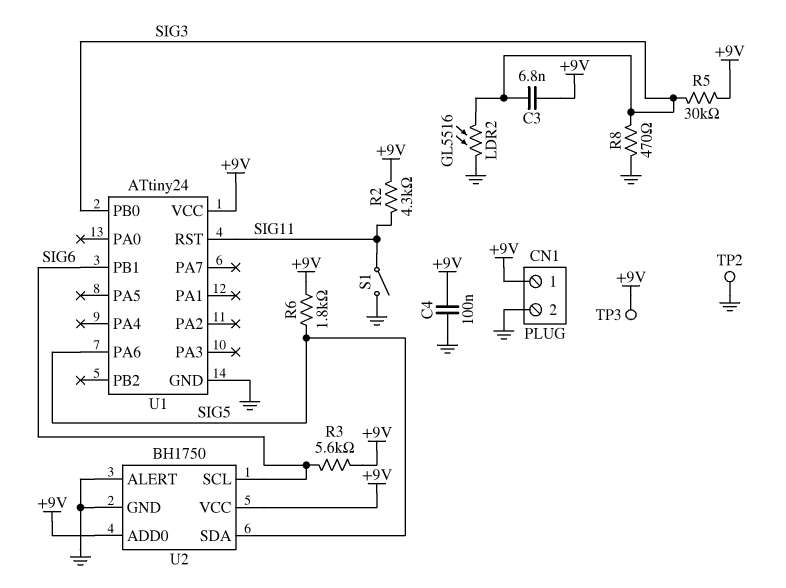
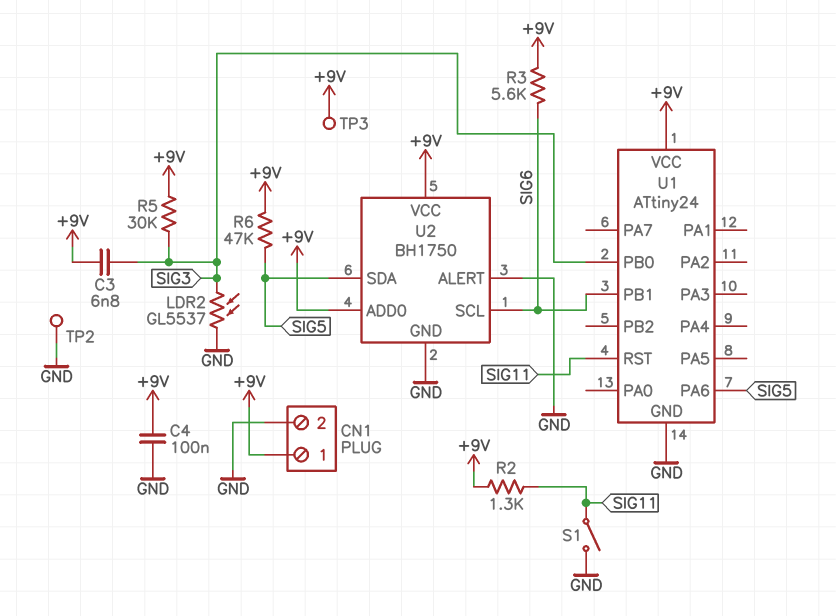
LDR2: GL5516 (GND, SIG3) -> GL5537 (GND, SIG3)
R2: 4.3k (+9V, SIG11) -> 1.3k (+9V, SIG11)
R6: 1.8k (+9V, SIG5) -> 47k (+9V, SIG5)
R8: 470 (GND, SIG3) -> none

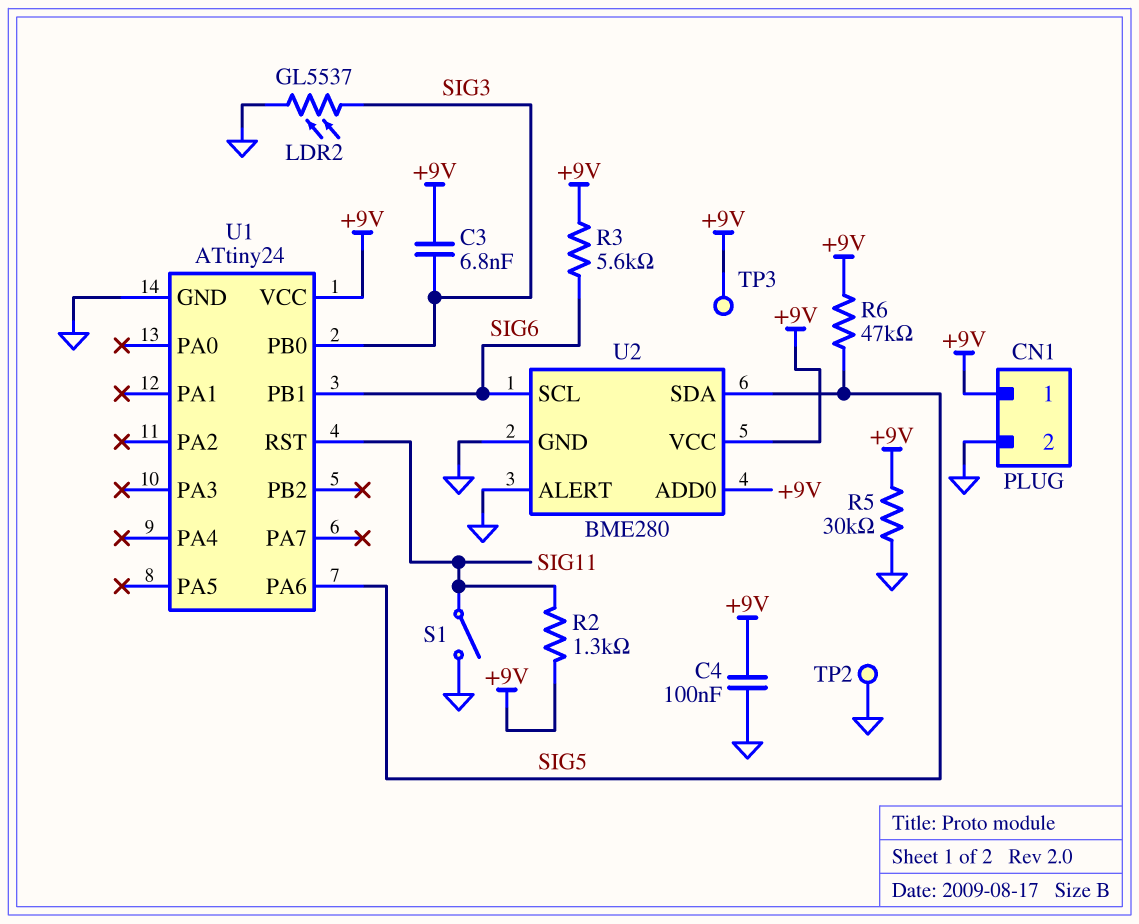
R5: 30k (+9V, SIG3) -> 30k (+9V, GND)
U2: BH1750 -> BME280

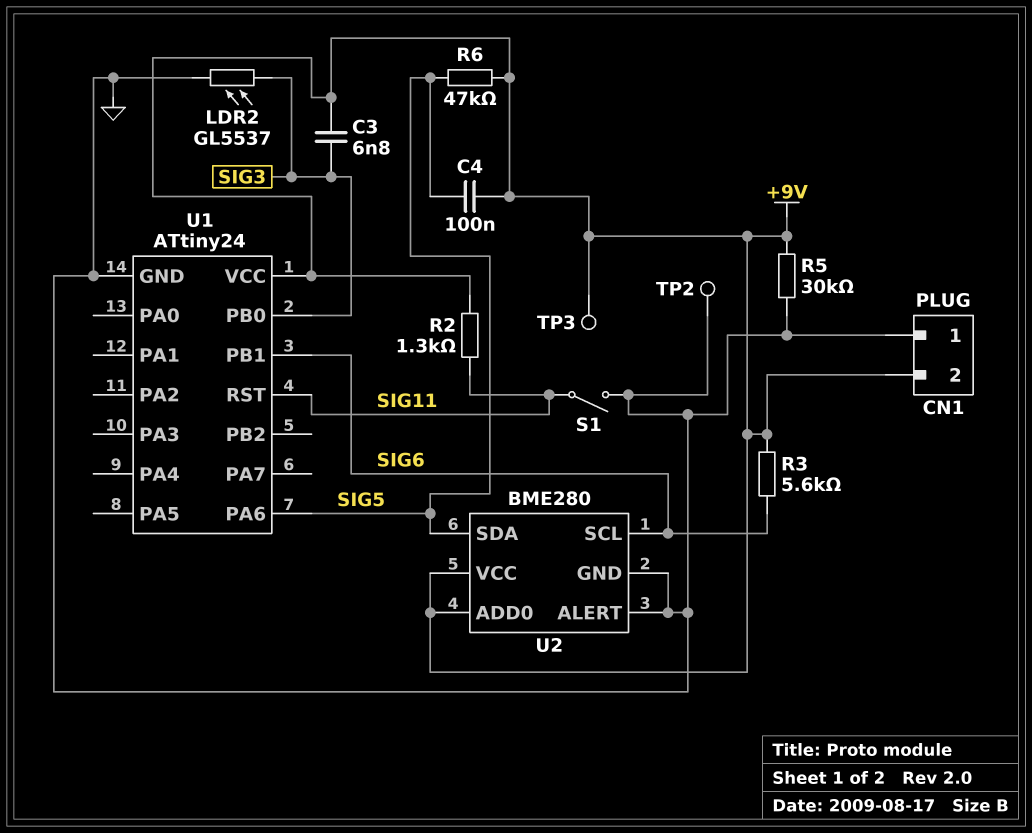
C4: 100nF (+9V, GND) -> 100nF (+9V, SIG5)
CN1 pin 1: +9V -> GND
CN1 pin 2: GND -> +9V

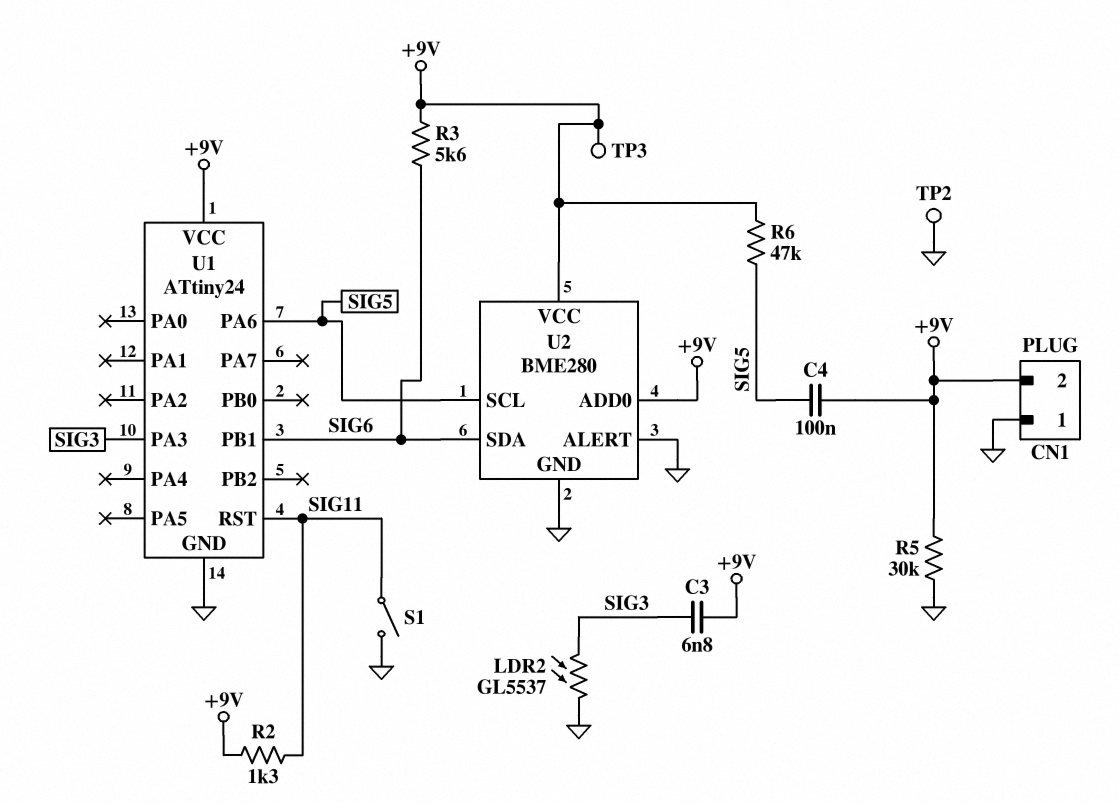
U1 pin PA3: none -> SIG3
U1 pin PB0: SIG3 -> none
U2 pin SCL: SIG6 -> SIG5
U2 pin SDA: SIG5 -> SIG6

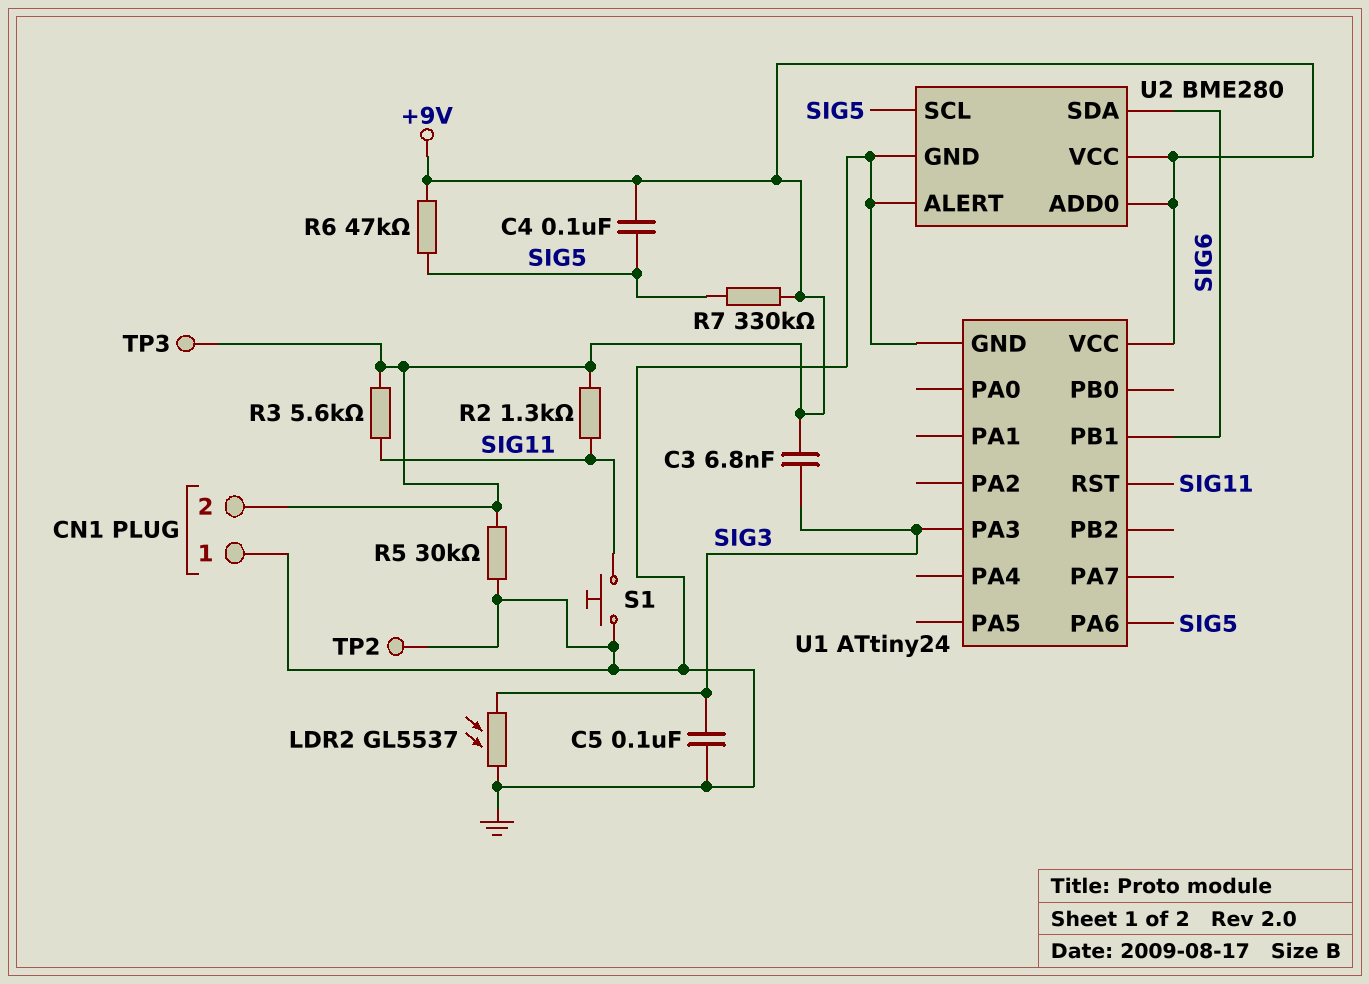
C5: none -> 100nF (GND, SIG3)
R3: 5.6k (+9V, SIG6) -> 5.6k (+9V, SIG11)
R7: none -> 330k (+9V, SIG5)
S1: switch (GND, SIG11) -> button (GND, SIG11)

